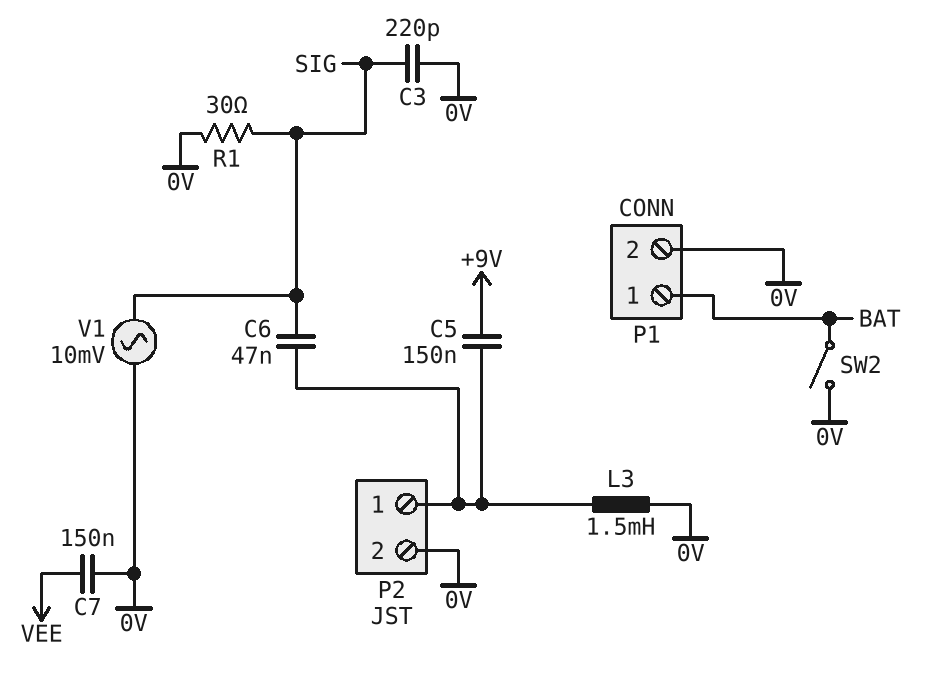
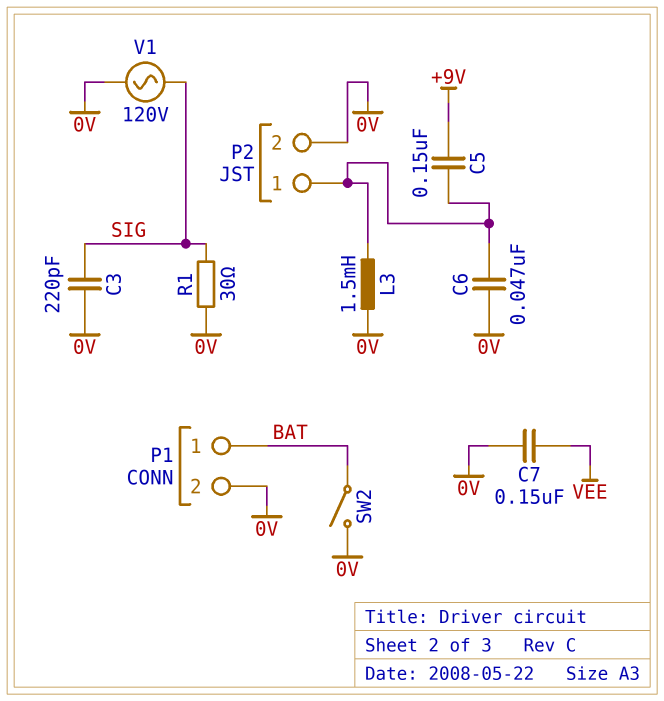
C6: 47nF (P2/1, SIG) -> 47nF (0V, P2/1)
V1: AC 10mV (0V, SIG) -> AC 120V (0V, SIG)

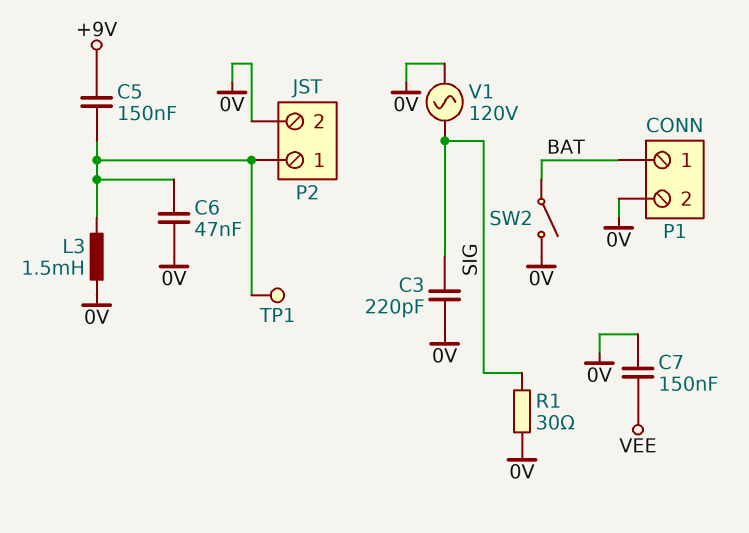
TP1: none -> test point (P2/1)

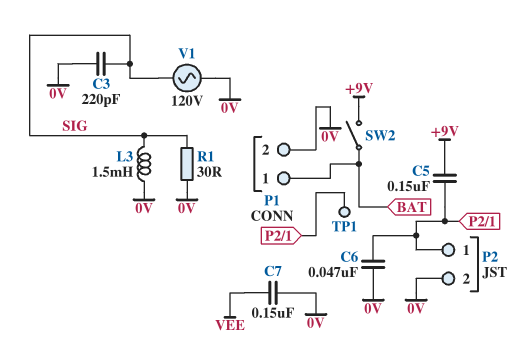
L3: 1.5mH (0V, P2/1) -> 1.5mH (0V, SIG)
SW2: switch (0V, BAT) -> switch (+9V, BAT)

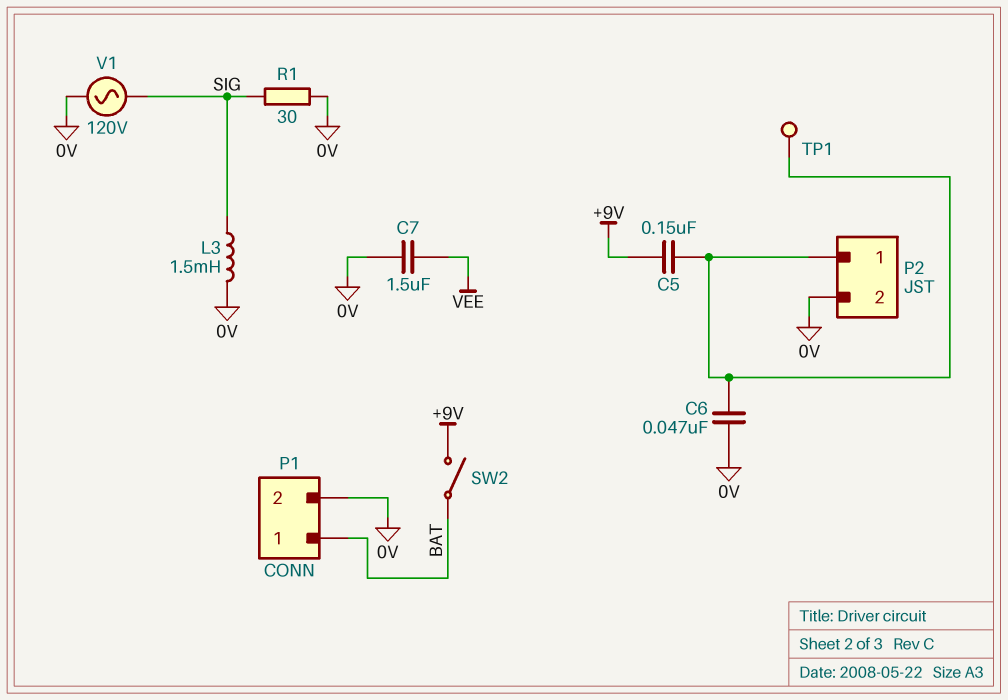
C3: 220pF (0V, SIG) -> none
C7: 150nF (0V, VEE) -> 1.5uF (0V, VEE)

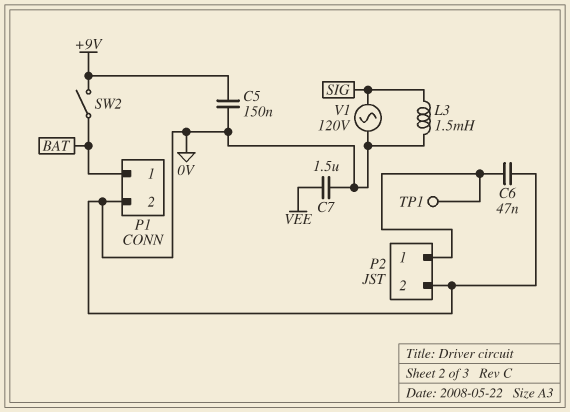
C5: 150nF (+9V, P2/1) -> 150nF (+9V, 0V)
R1: 30 (0V, SIG) -> none

